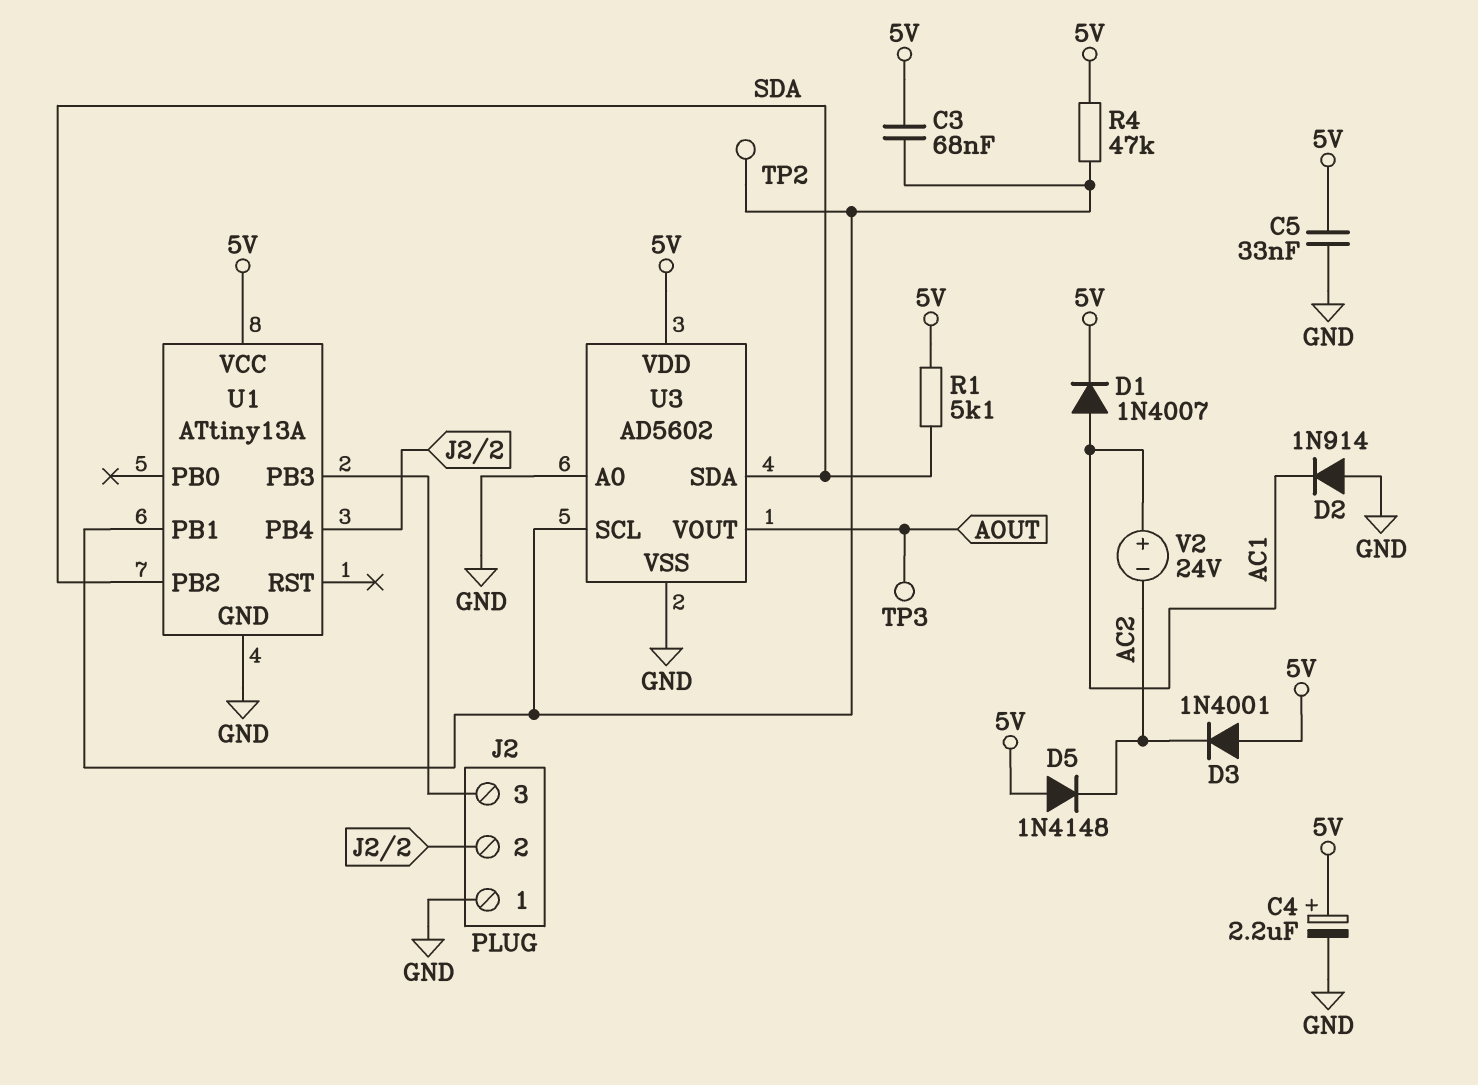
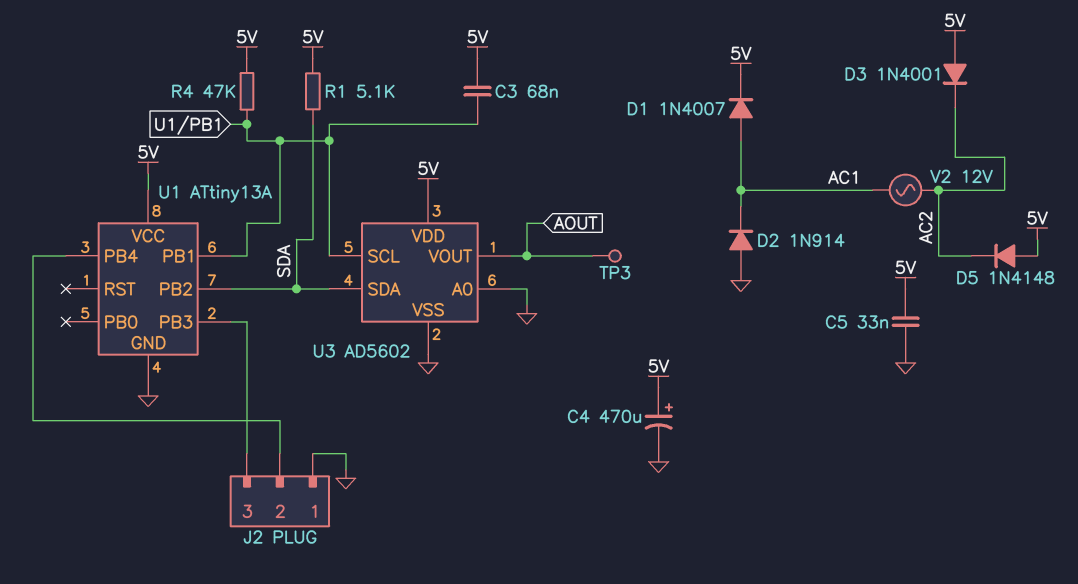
C4: 2.2uF (plus 5V, minus GND) -> 470uF (plus 5V, minus GND)
TP2: test point (U1/PB1) -> none
V2: 24V (plus AC1, minus AC2) -> AC 12V (AC1, AC2)

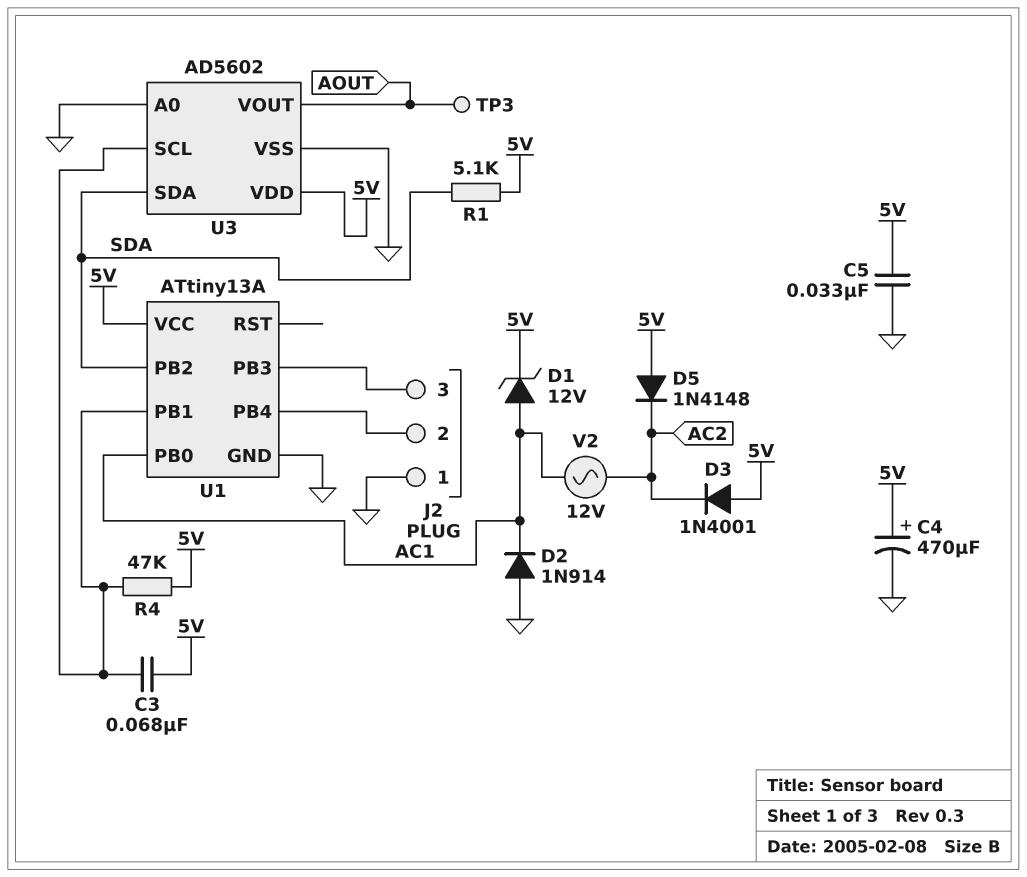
D1: diode 1N4007 (A AC1, K 5V) -> zener 12V (A AC1, K 5V)
U1 pin PB0: none -> AC1

